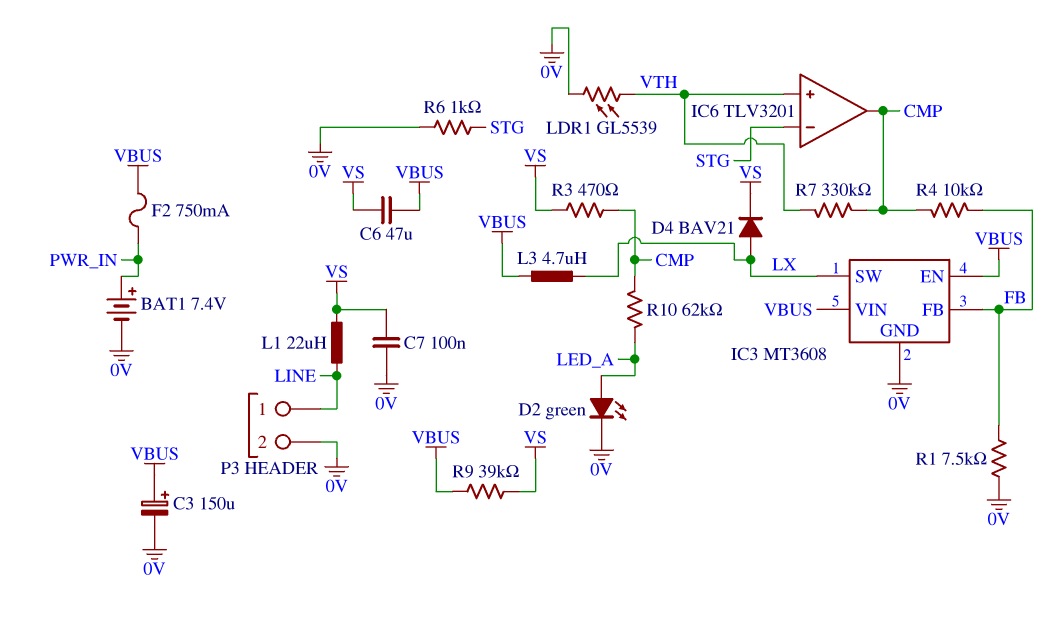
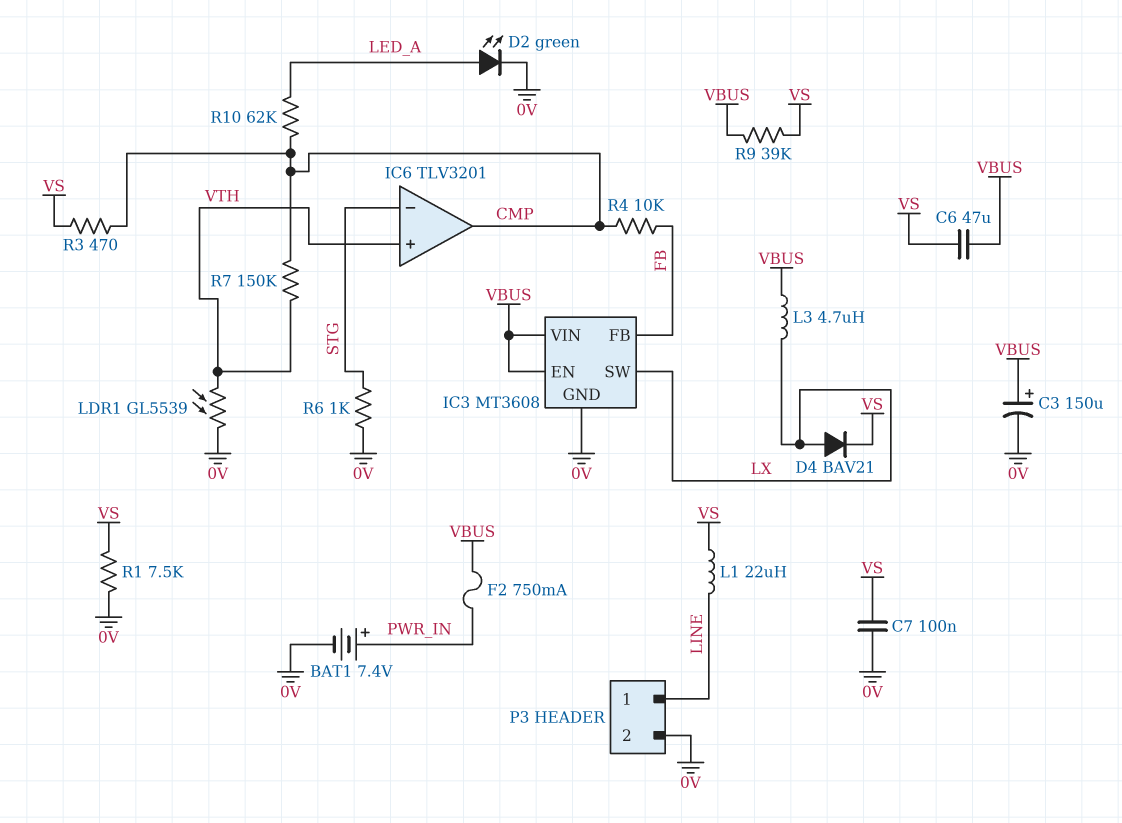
R1: 7.5k (0V, FB) -> 7.5k (0V, VS)
R7: 330k (CMP, VTH) -> 150k (CMP, VTH)

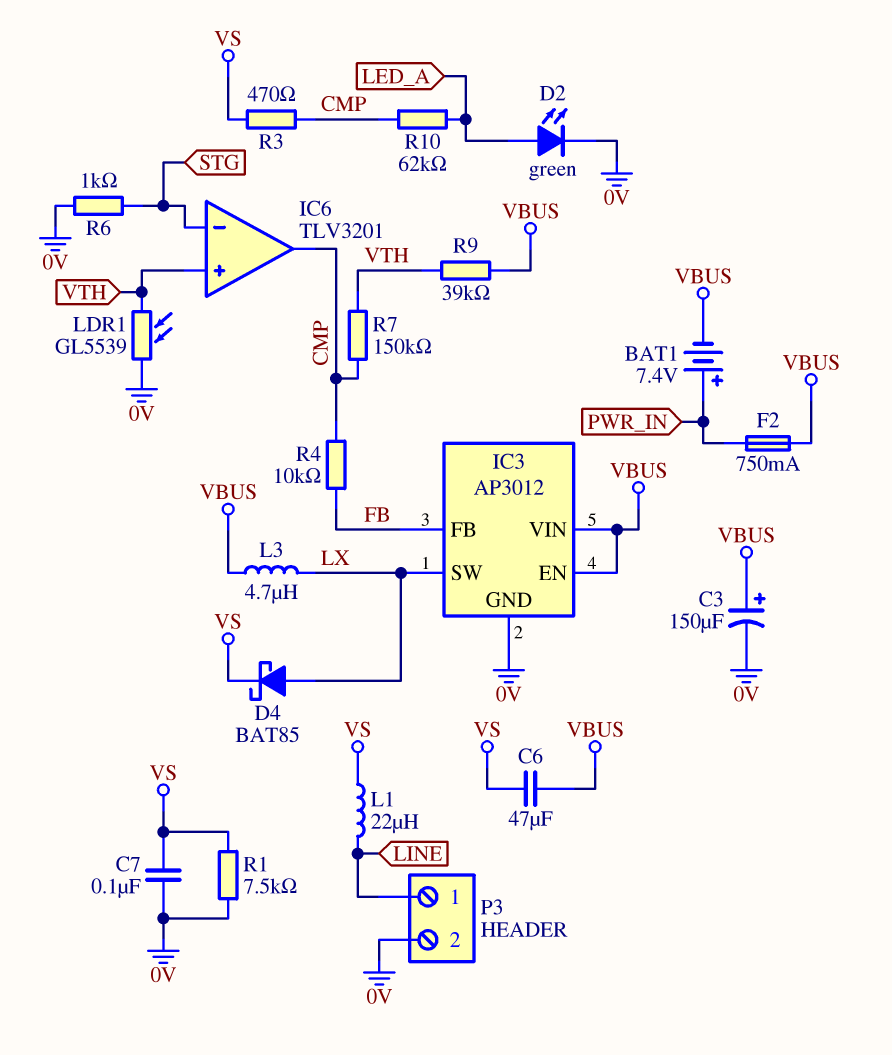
BAT1: 7.4V (plus PWR_IN, minus 0V) -> 7.4V (plus PWR_IN, minus VBUS)
D4: diode BAV21 (A LX, K VS) -> schottky BAT85 (A LX, K VS)
IC3: MT3608 -> AP3012
R9: 39k (VBUS, VS) -> 39k (VBUS, VTH)

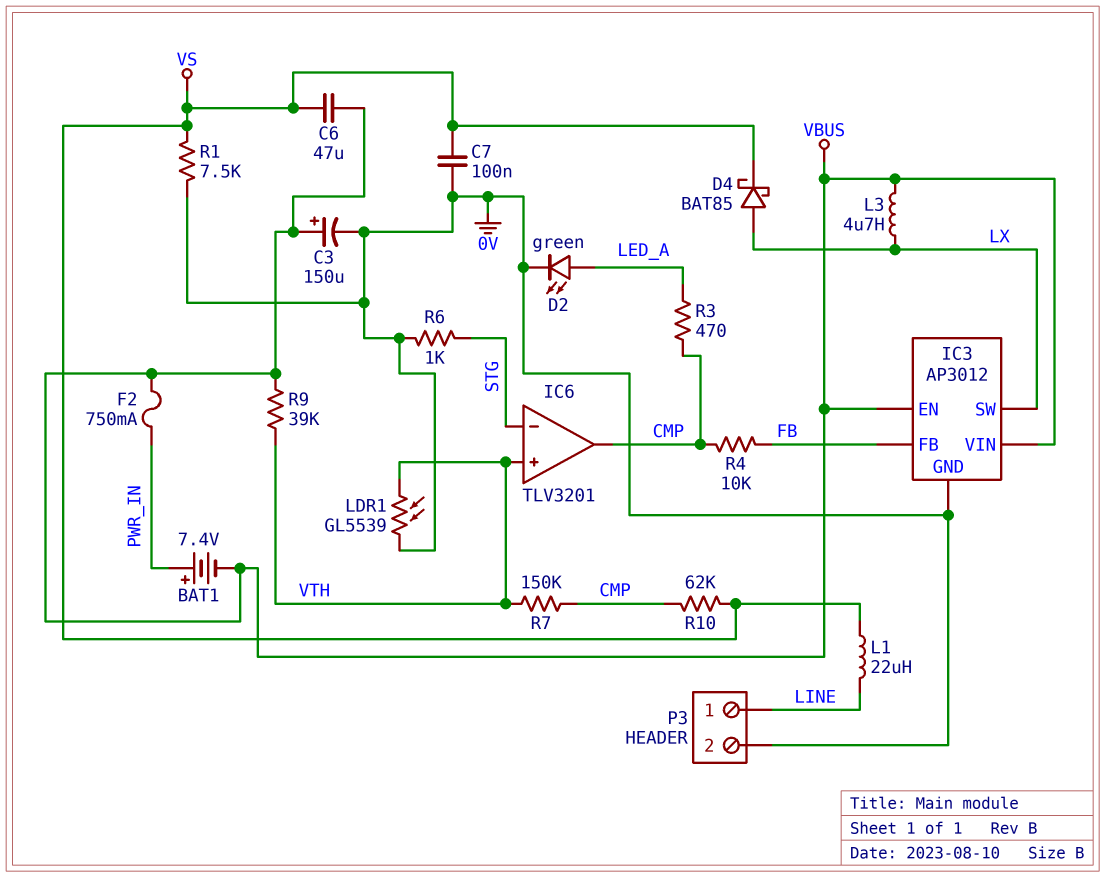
R3: 470 (CMP, VS) -> 470 (CMP, LED_A)
R10: 62k (CMP, LED_A) -> 62k (CMP, VS)

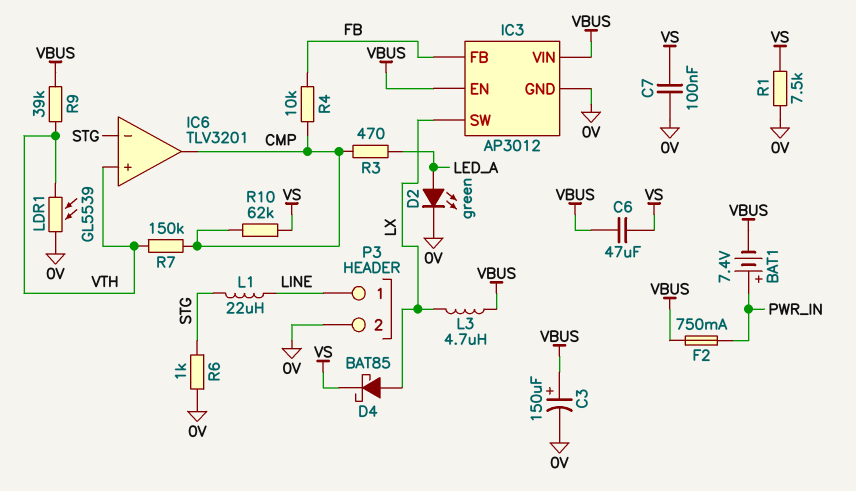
L1: 22uH (LINE, VS) -> 22uH (LINE, STG)

